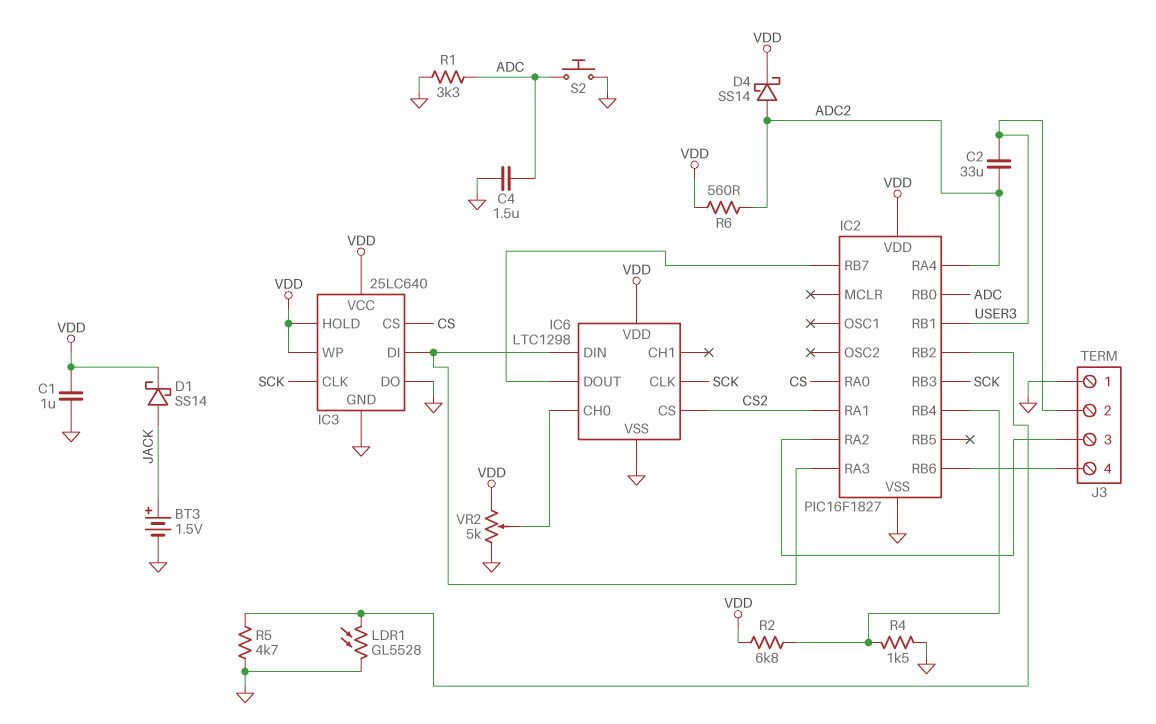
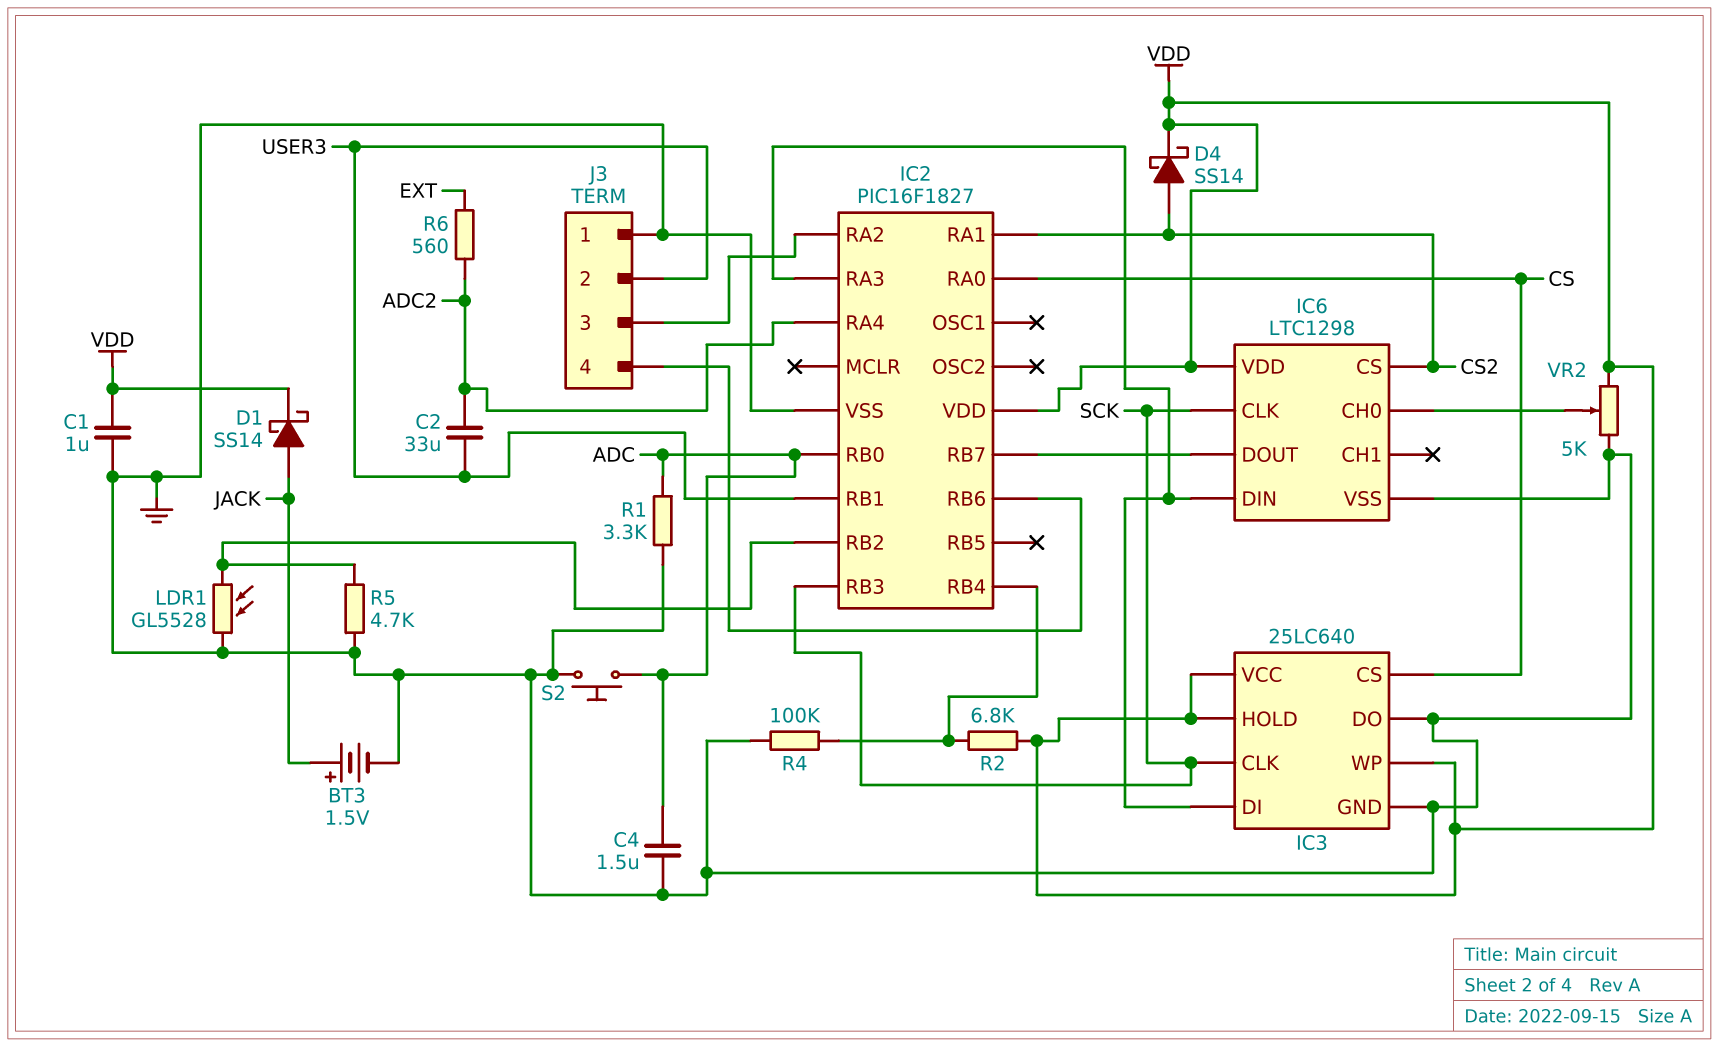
D4: schottky SS14 (A ADC2, K VDD) -> schottky SS14 (A CS2, K VDD)
R4: 1.5k (GND, IC2/RB4) -> 100k (GND, IC2/RB4)
R6: 560 (ADC2, VDD) -> 560 (ADC2, EXT)

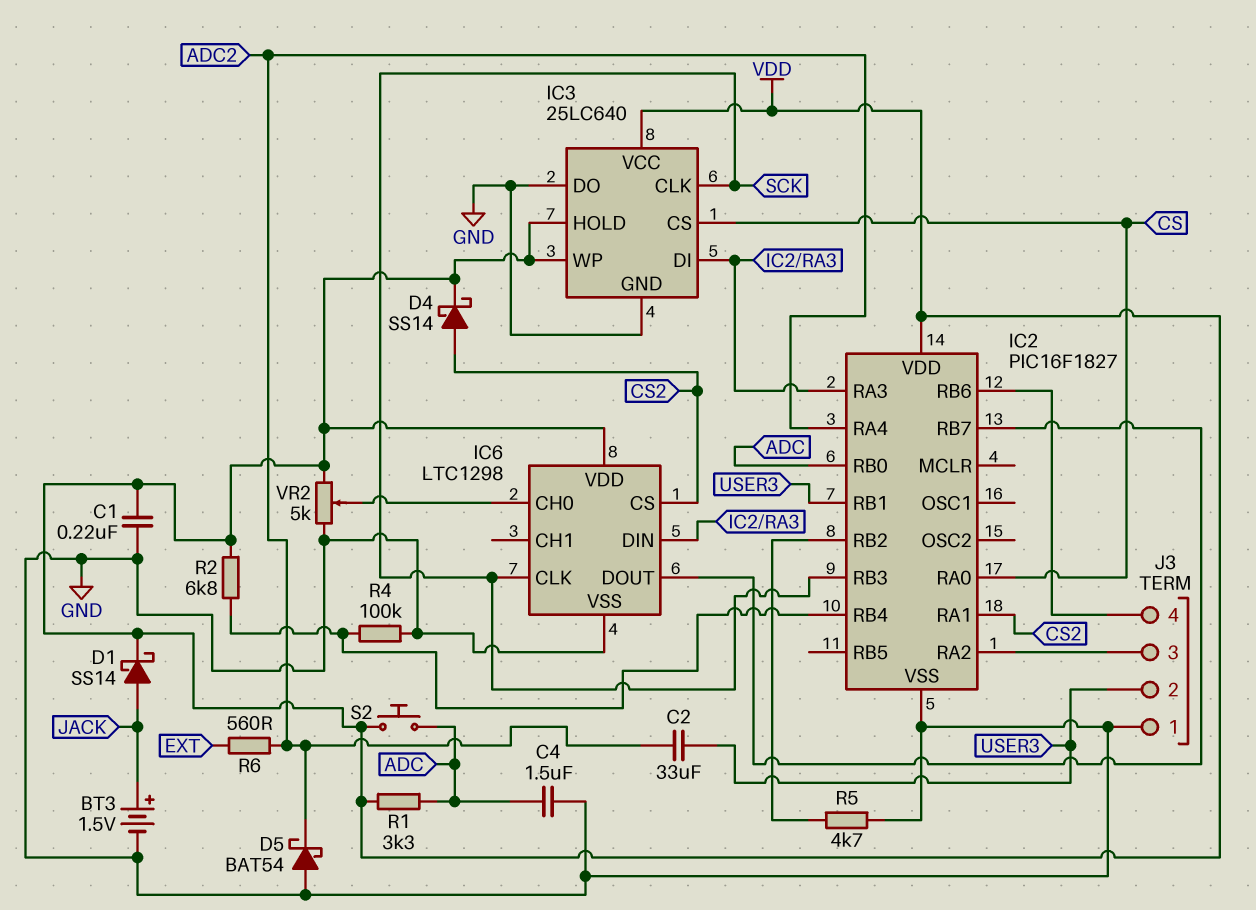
C1: 1uF (GND, VDD) -> 220nF (GND, VDD)
D5: none -> schottky BAT54 (A GND, K ADC2)
LDR1: GL5528 (GND, IC2/RB2) -> none
R1: 3.3k (ADC, GND) -> 3.3k (ADC, VDD)
S2: button (ADC, GND) -> button (ADC, VDD)

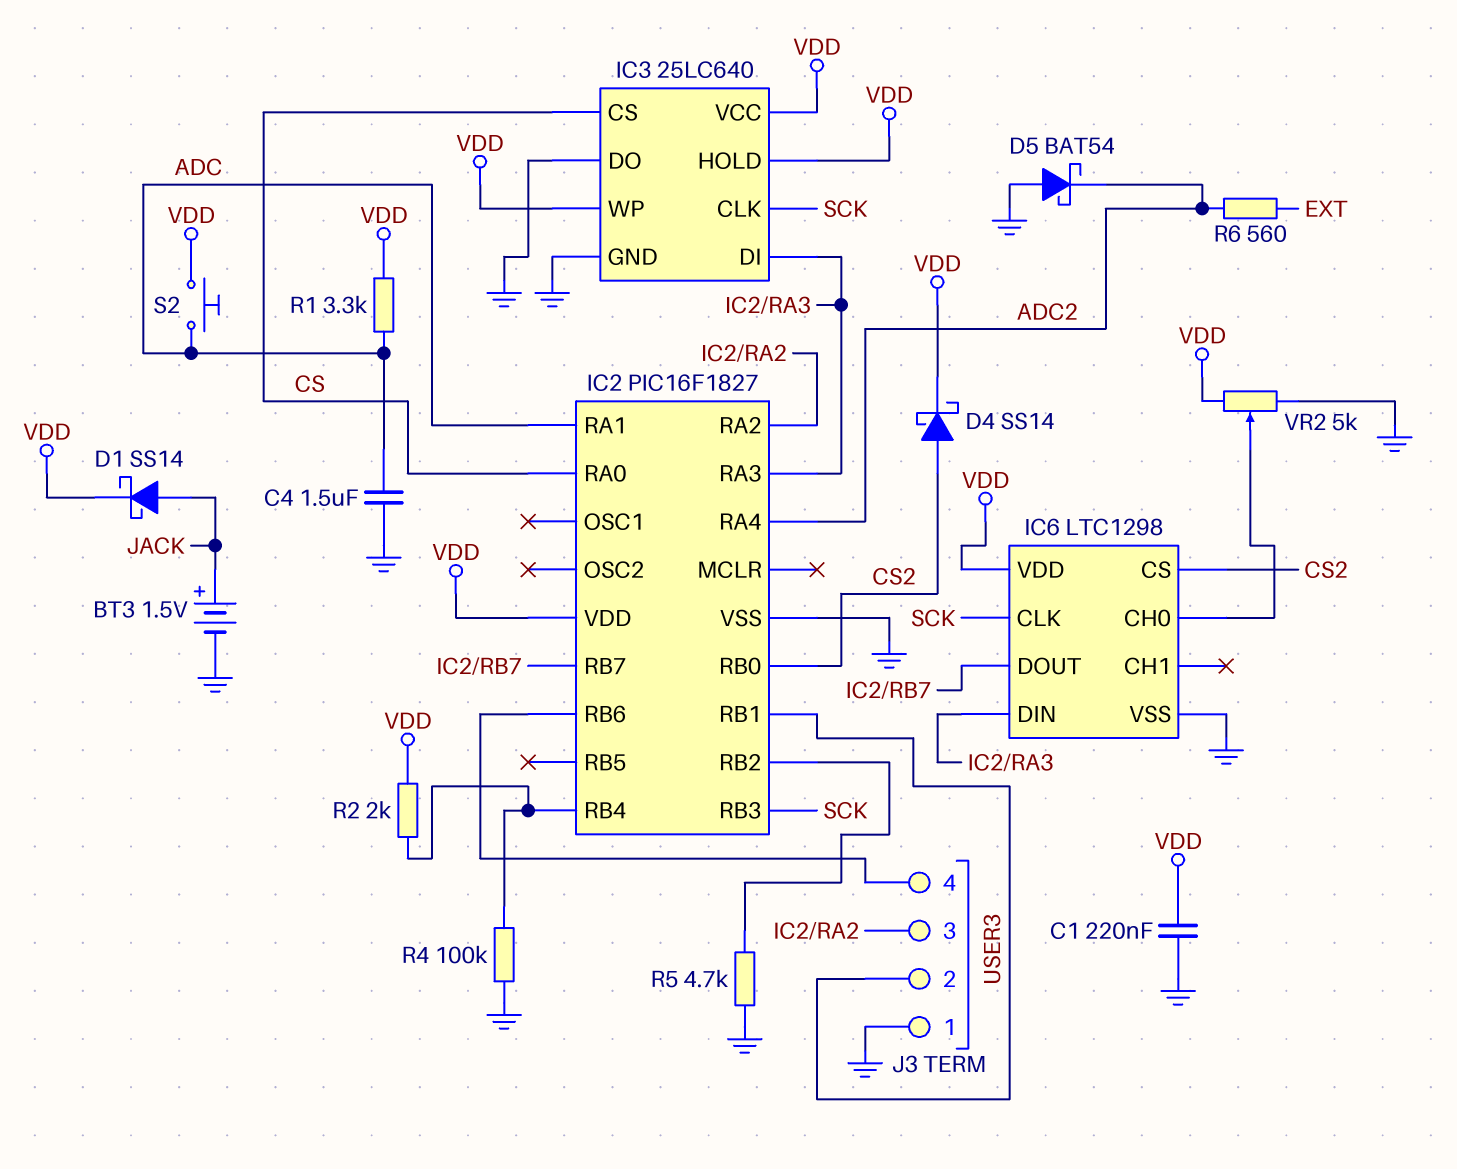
C2: 33uF (ADC2, USER3) -> none
IC2 pin RA1: CS2 -> ADC
IC2 pin RB0: ADC -> CS2
R2: 6.8k (IC2/RB4, VDD) -> 2k (IC2/RB4, VDD)

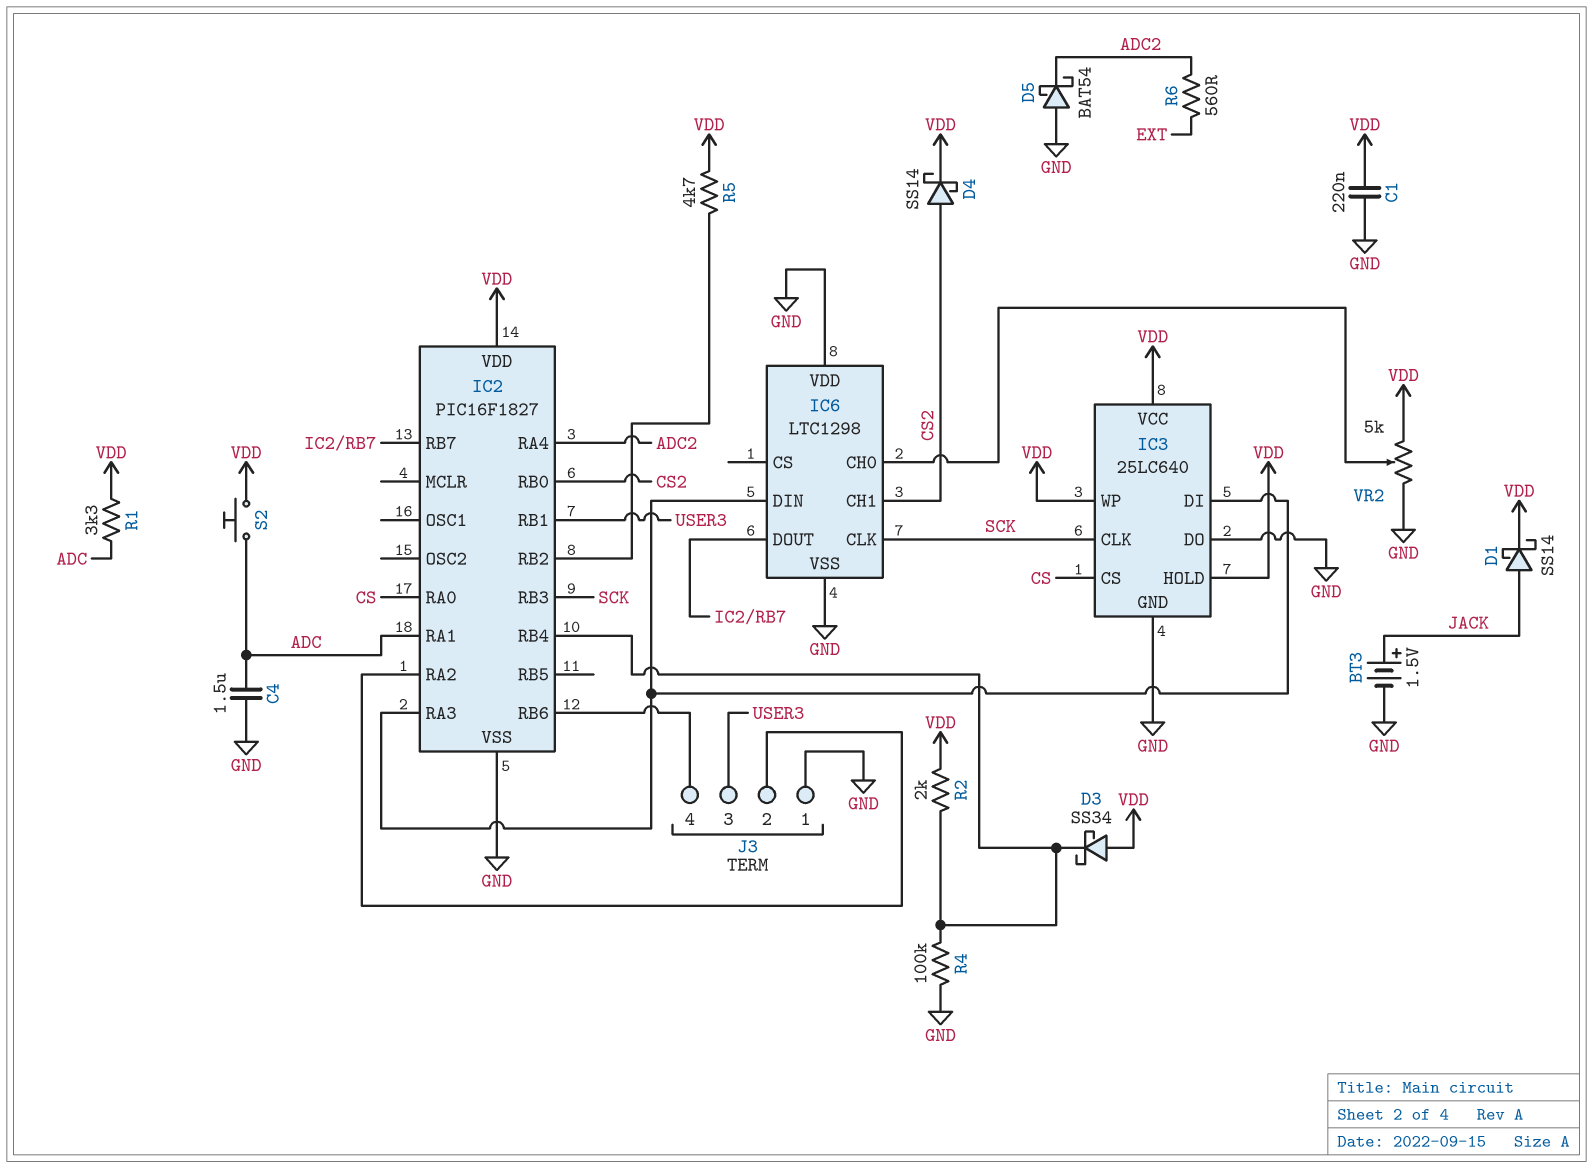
D3: none -> schottky SS34 (A VDD, K IC2/RB4)
IC6 pin CH1: none -> CS2
IC6 pin CS: CS2 -> none
IC6 pin VDD: VDD -> GND
J3 pin 2: USER3 -> IC2/RA2
J3 pin 3: IC2/RA2 -> USER3
R5: 4.7k (GND, IC2/RB2) -> 4.7k (IC2/RB2, VDD)

